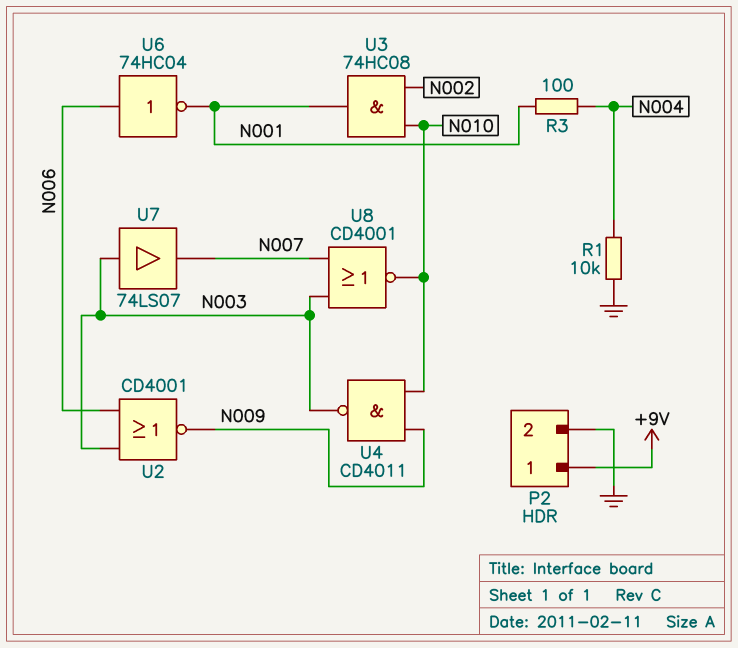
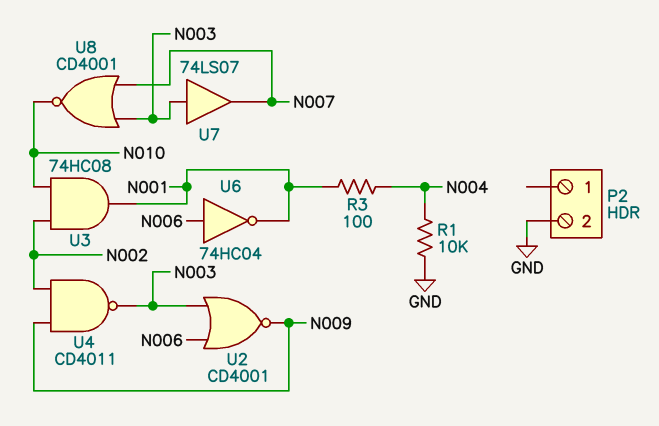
P2 pin 1: +9V -> none
U4: NAND CD4011 (in N009, in N010, out N003) -> NAND CD4011 (in N002, in N009, out N003)

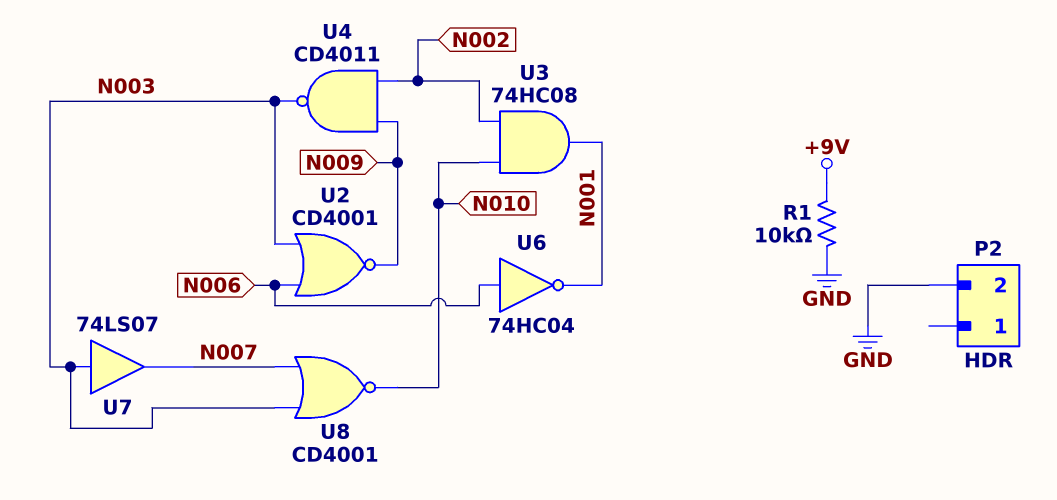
R1: 10k (GND, N004) -> 10k (+9V, GND)
R3: 100 (N001, N004) -> none

